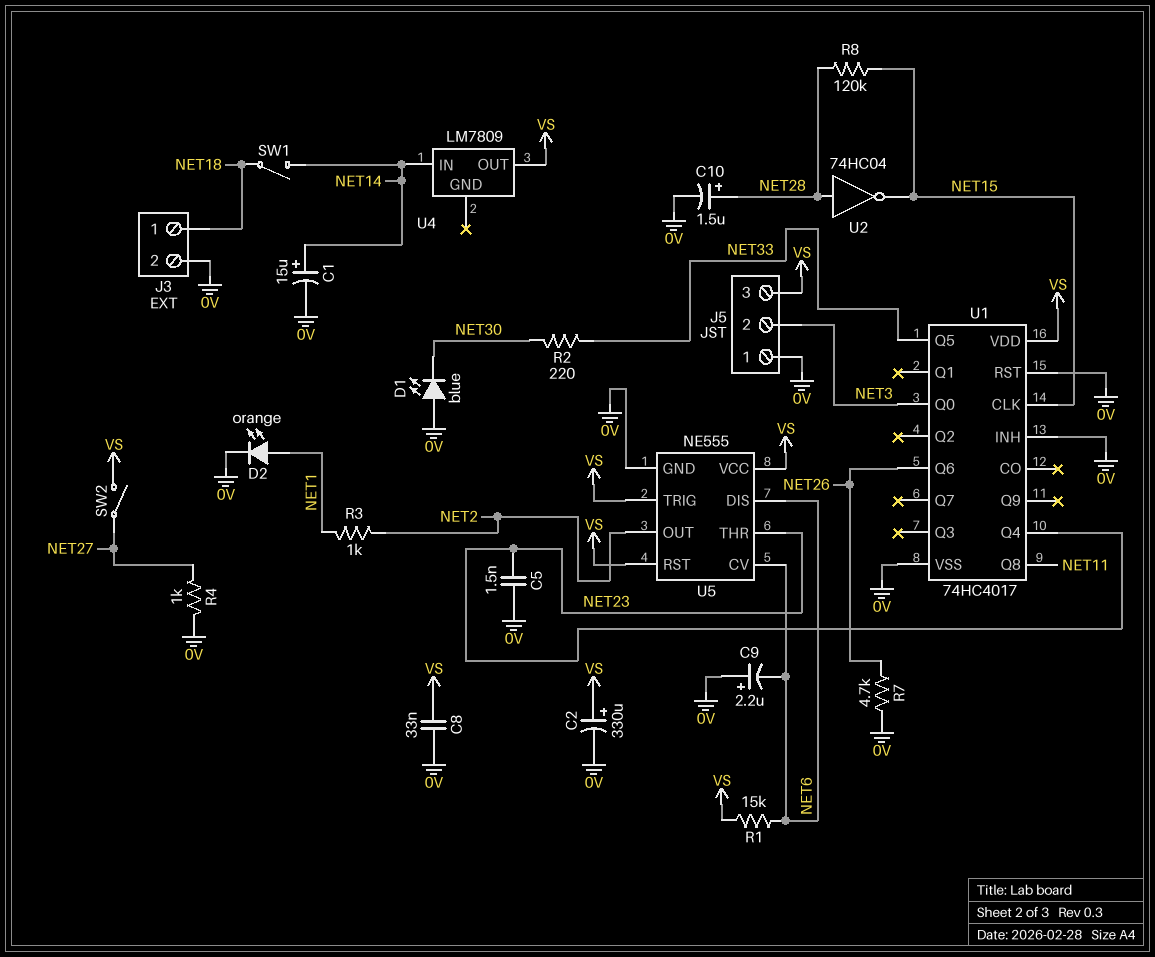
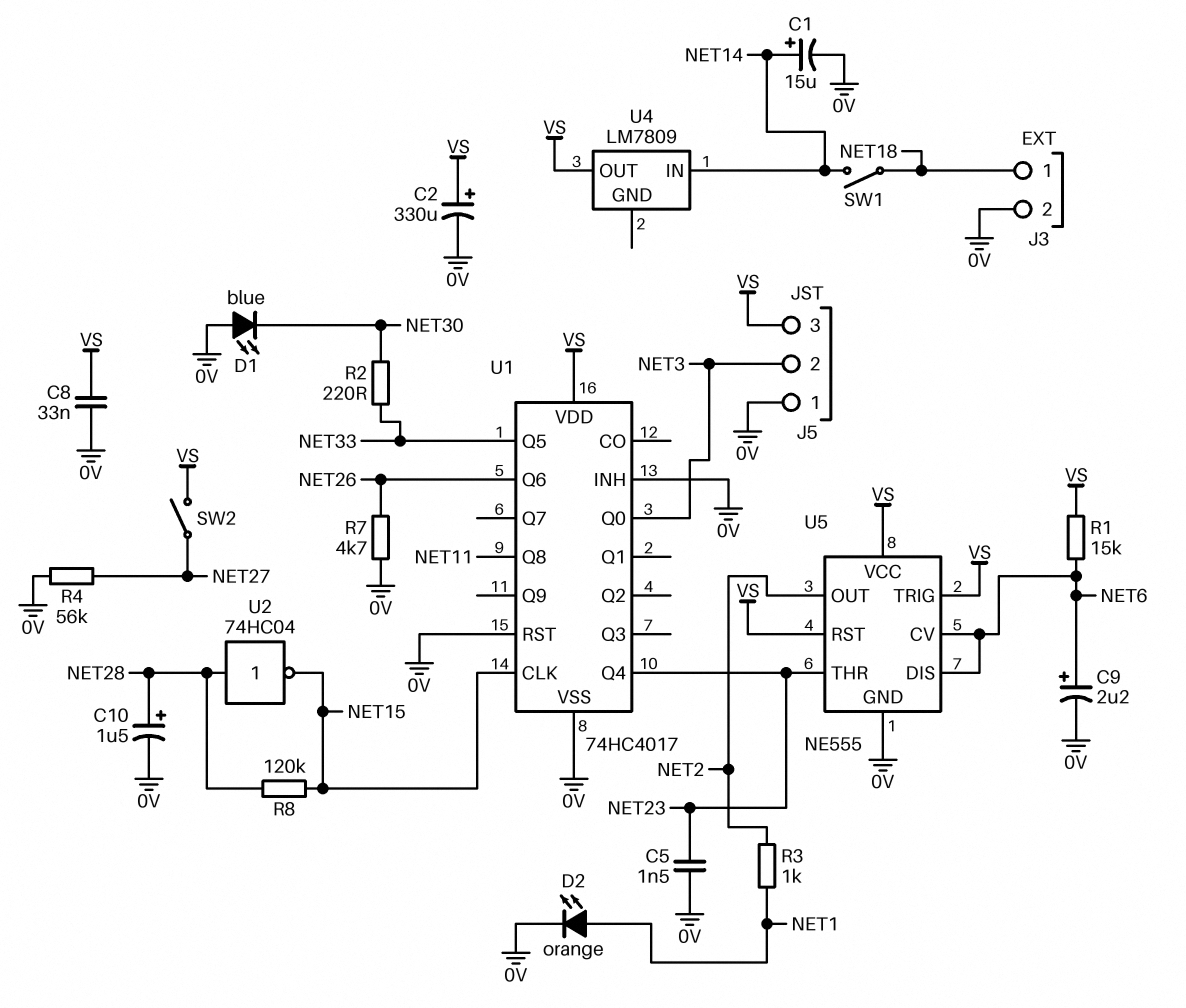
C9: 2.2uF (plus 0V, minus NET6) -> 2.2uF (plus NET6, minus 0V)
R4: 1k (0V, NET27) -> 56k (0V, NET27)

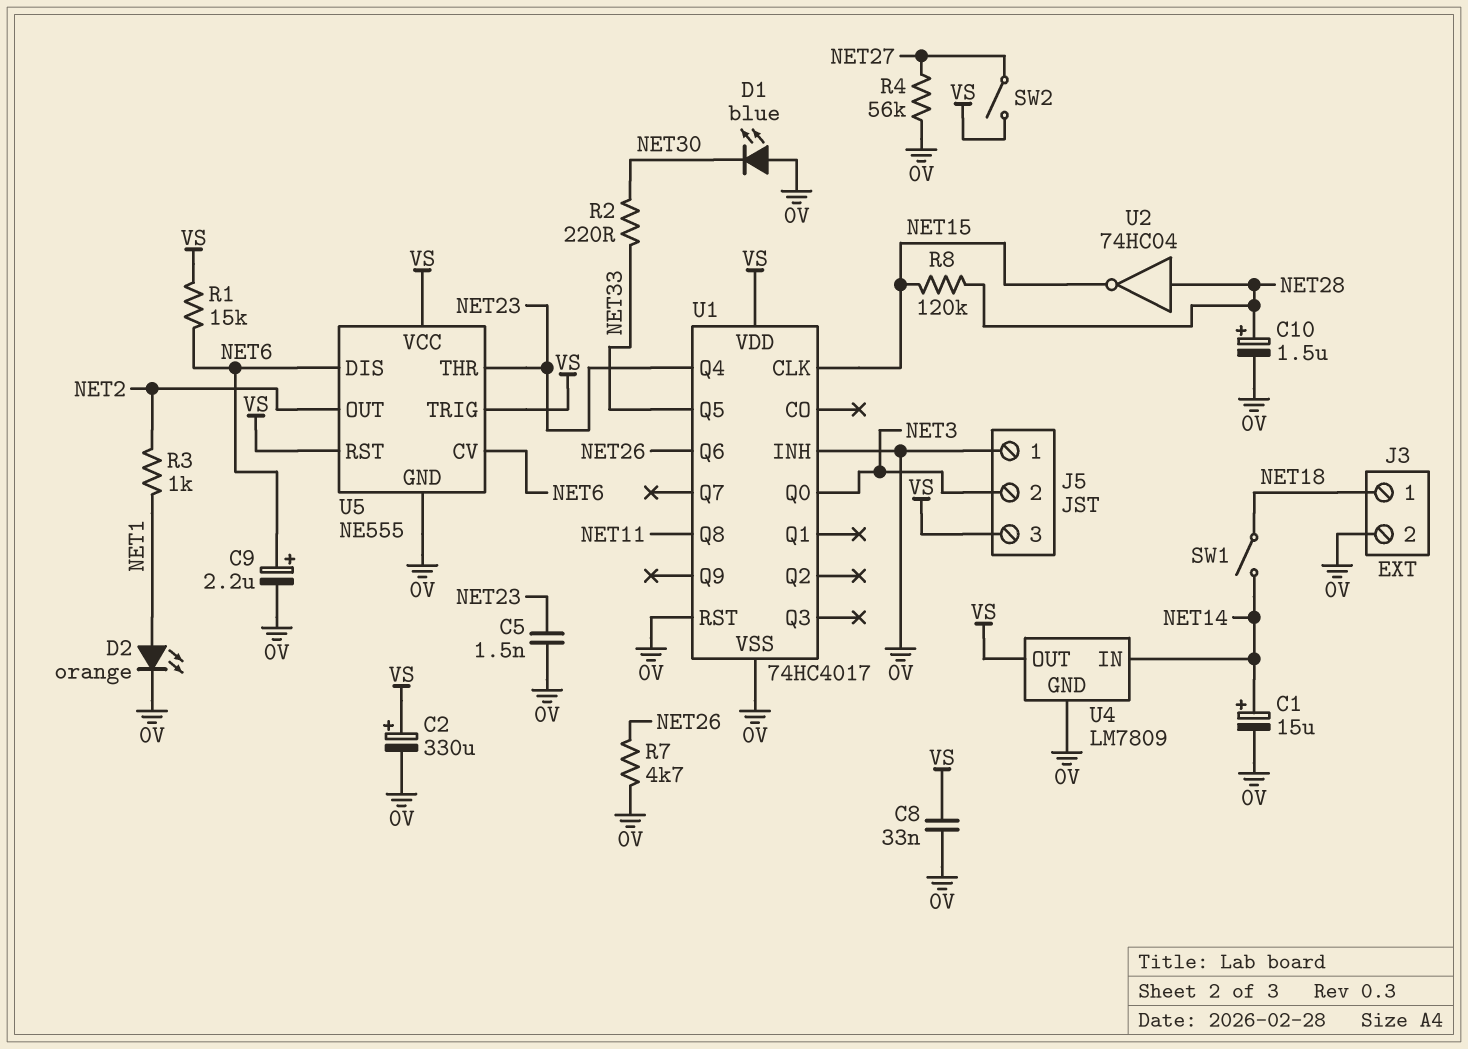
U4 pin GND: none -> 0V

